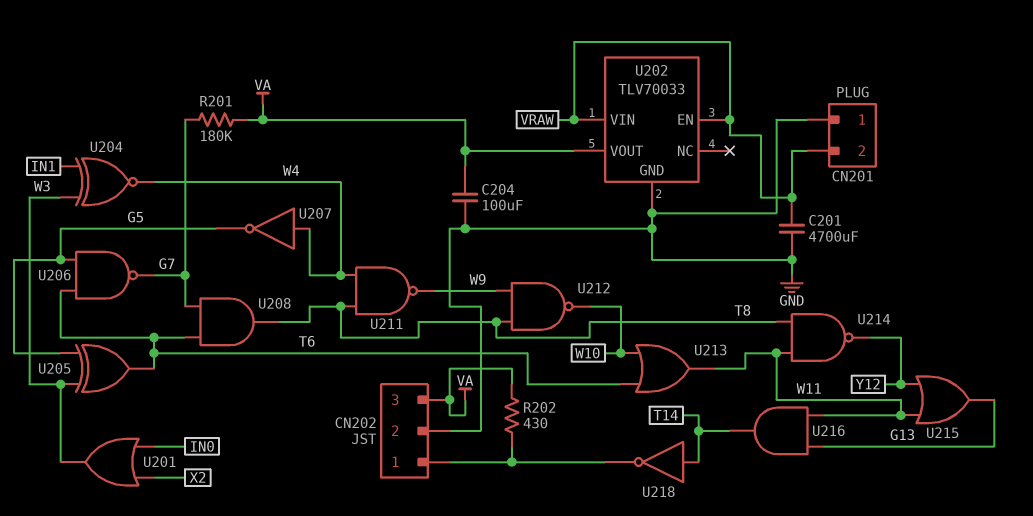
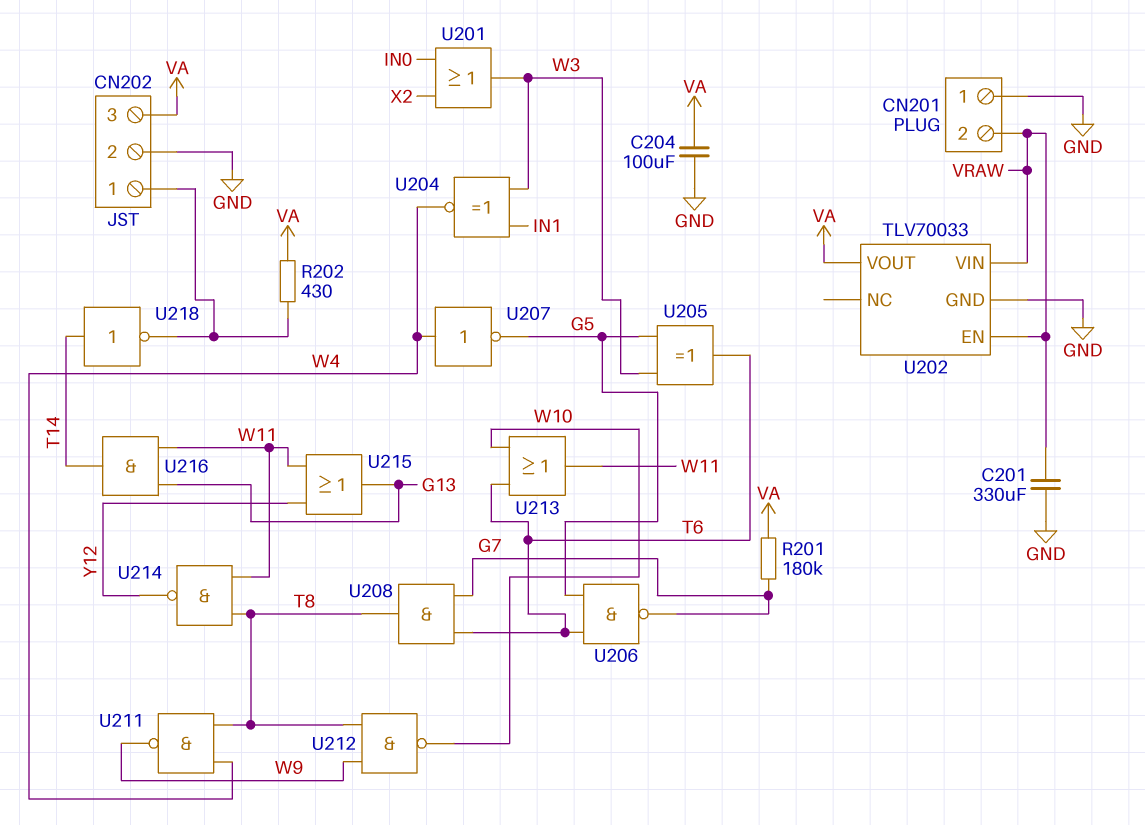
C201: 4700uF (GND, VRAW) -> 330uF (GND, VRAW)

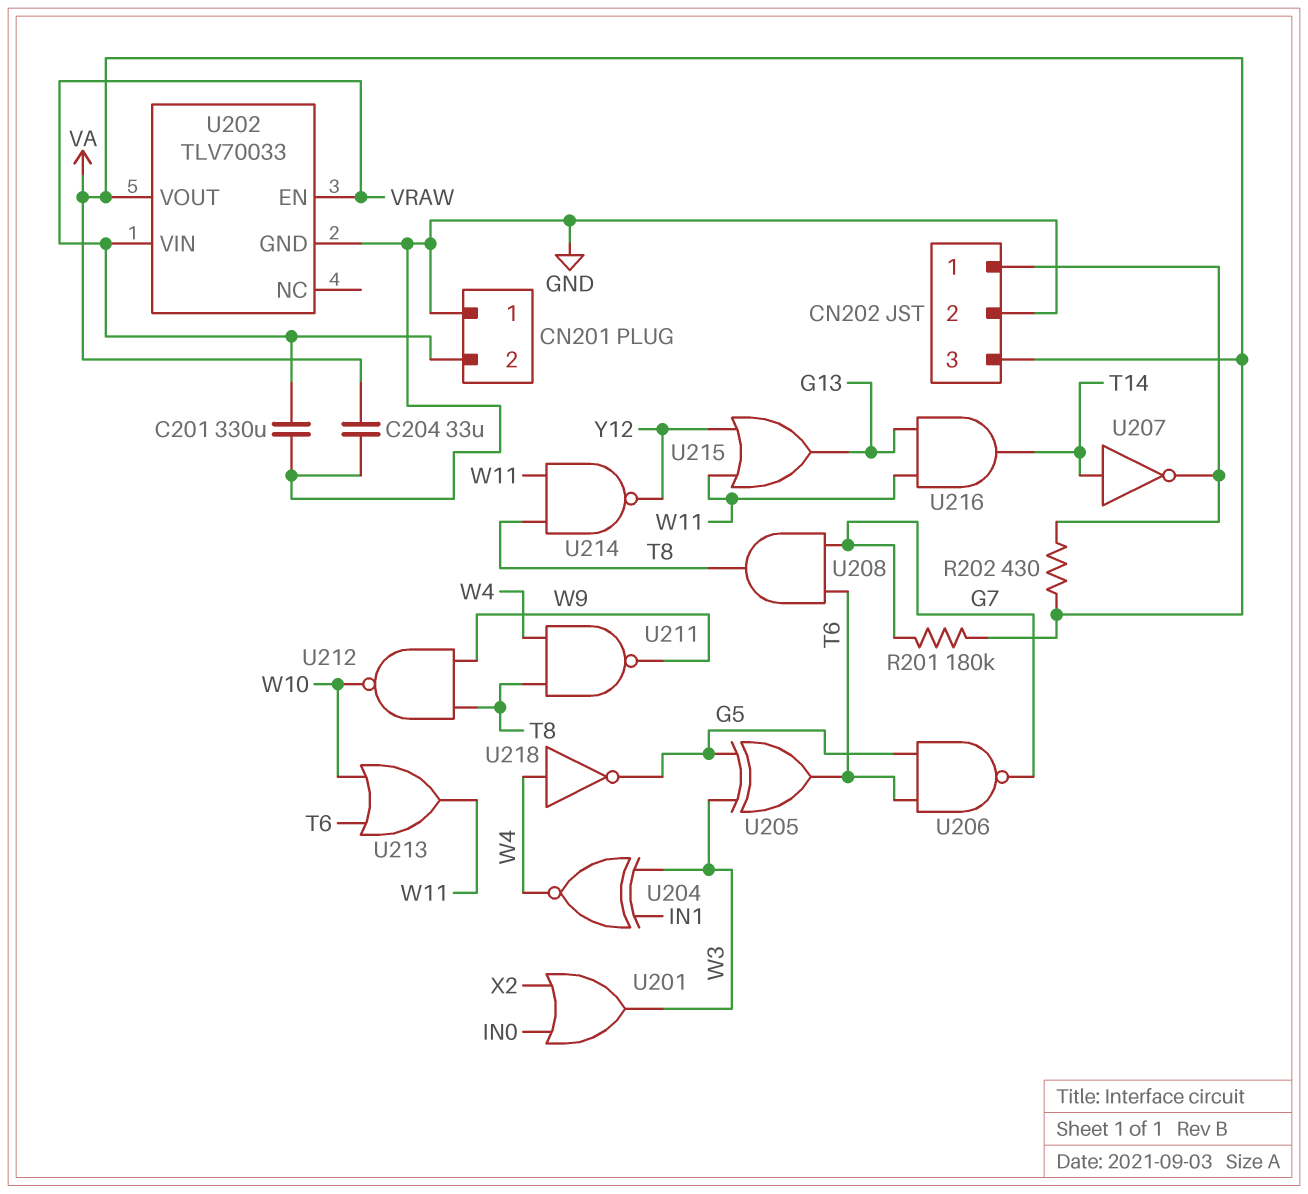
C204: 100uF (GND, VA) -> 33uF (GND, VA)
U207: NOT (in W4, out G5) -> NOT (in T14, out CN202/1)
U218: NOT (in T14, out CN202/1) -> NOT (in W4, out G5)

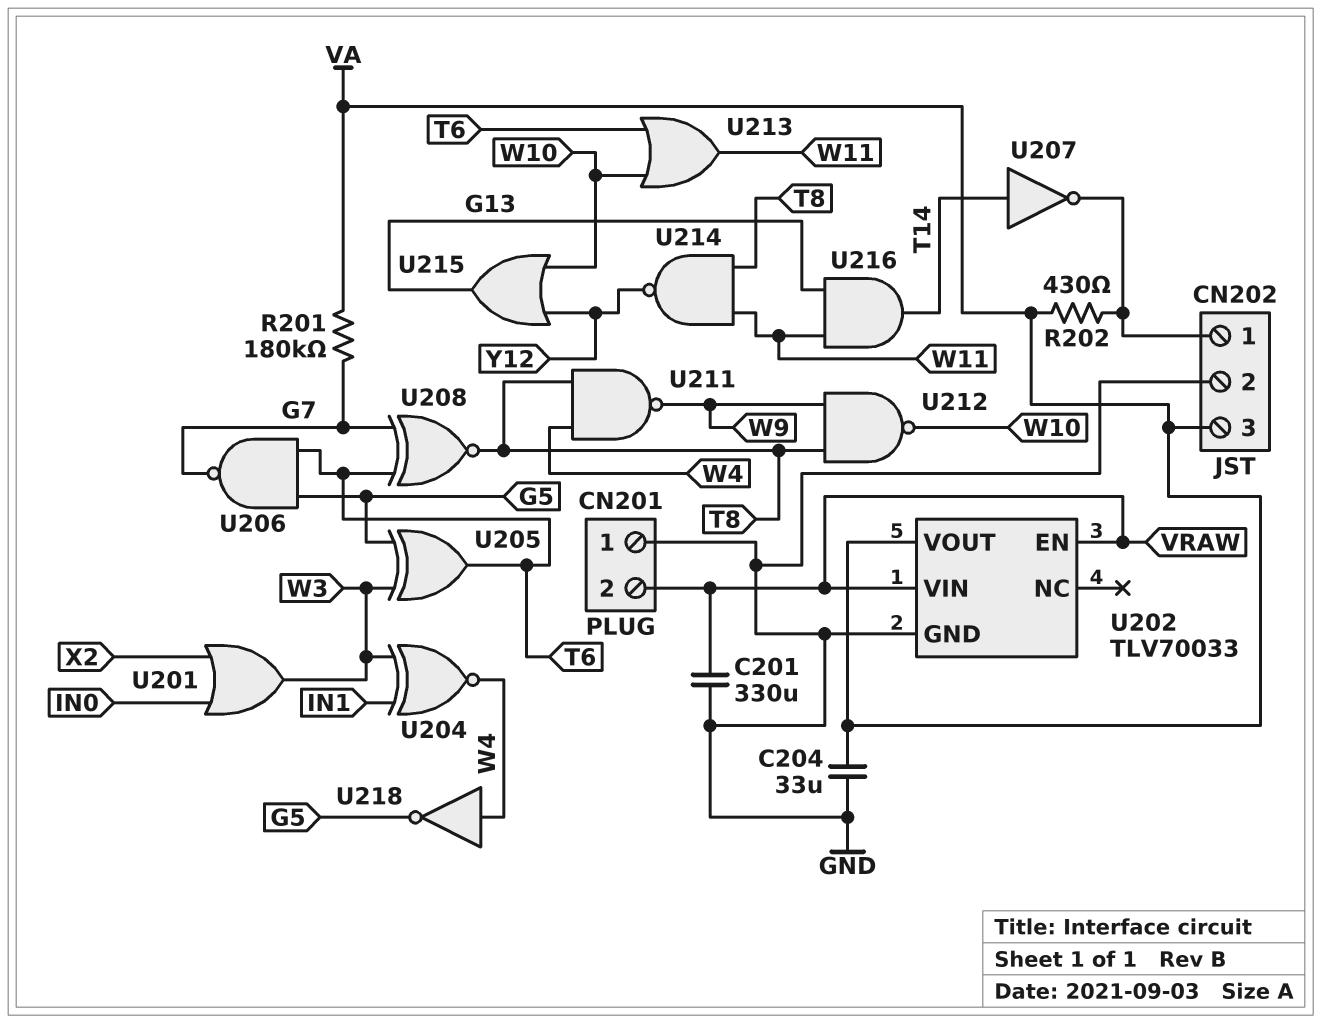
U208: AND (in G7, in T6, out T8) -> XNOR (in G7, in T6, out T8)
U215: OR (in W11, in Y12, out G13) -> OR (in W10, in Y12, out G13)

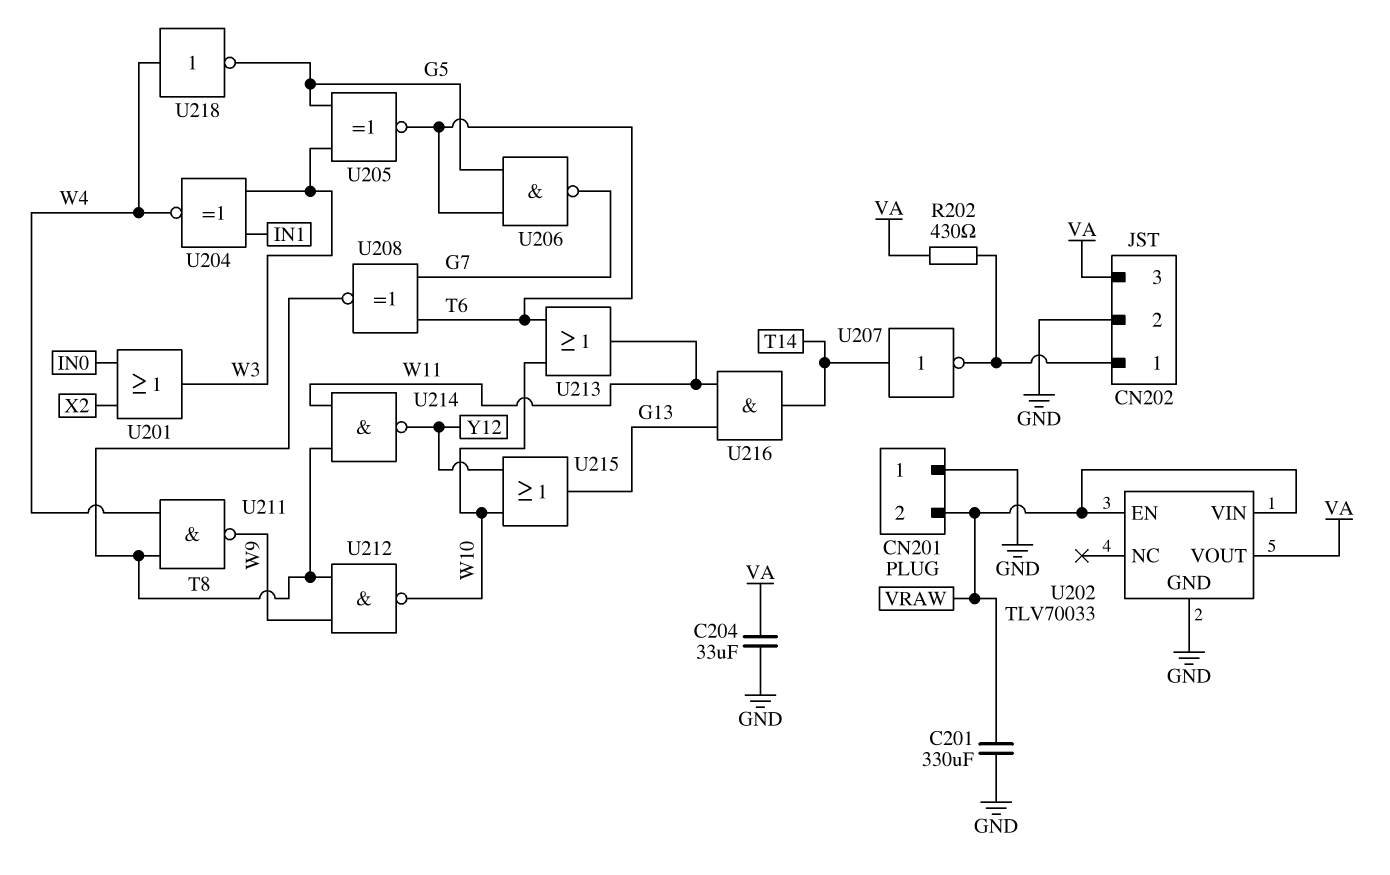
R201: 180k (G7, VA) -> none
U205: XOR (in G5, in W3, out T6) -> XNOR (in G5, in W3, out T6)

